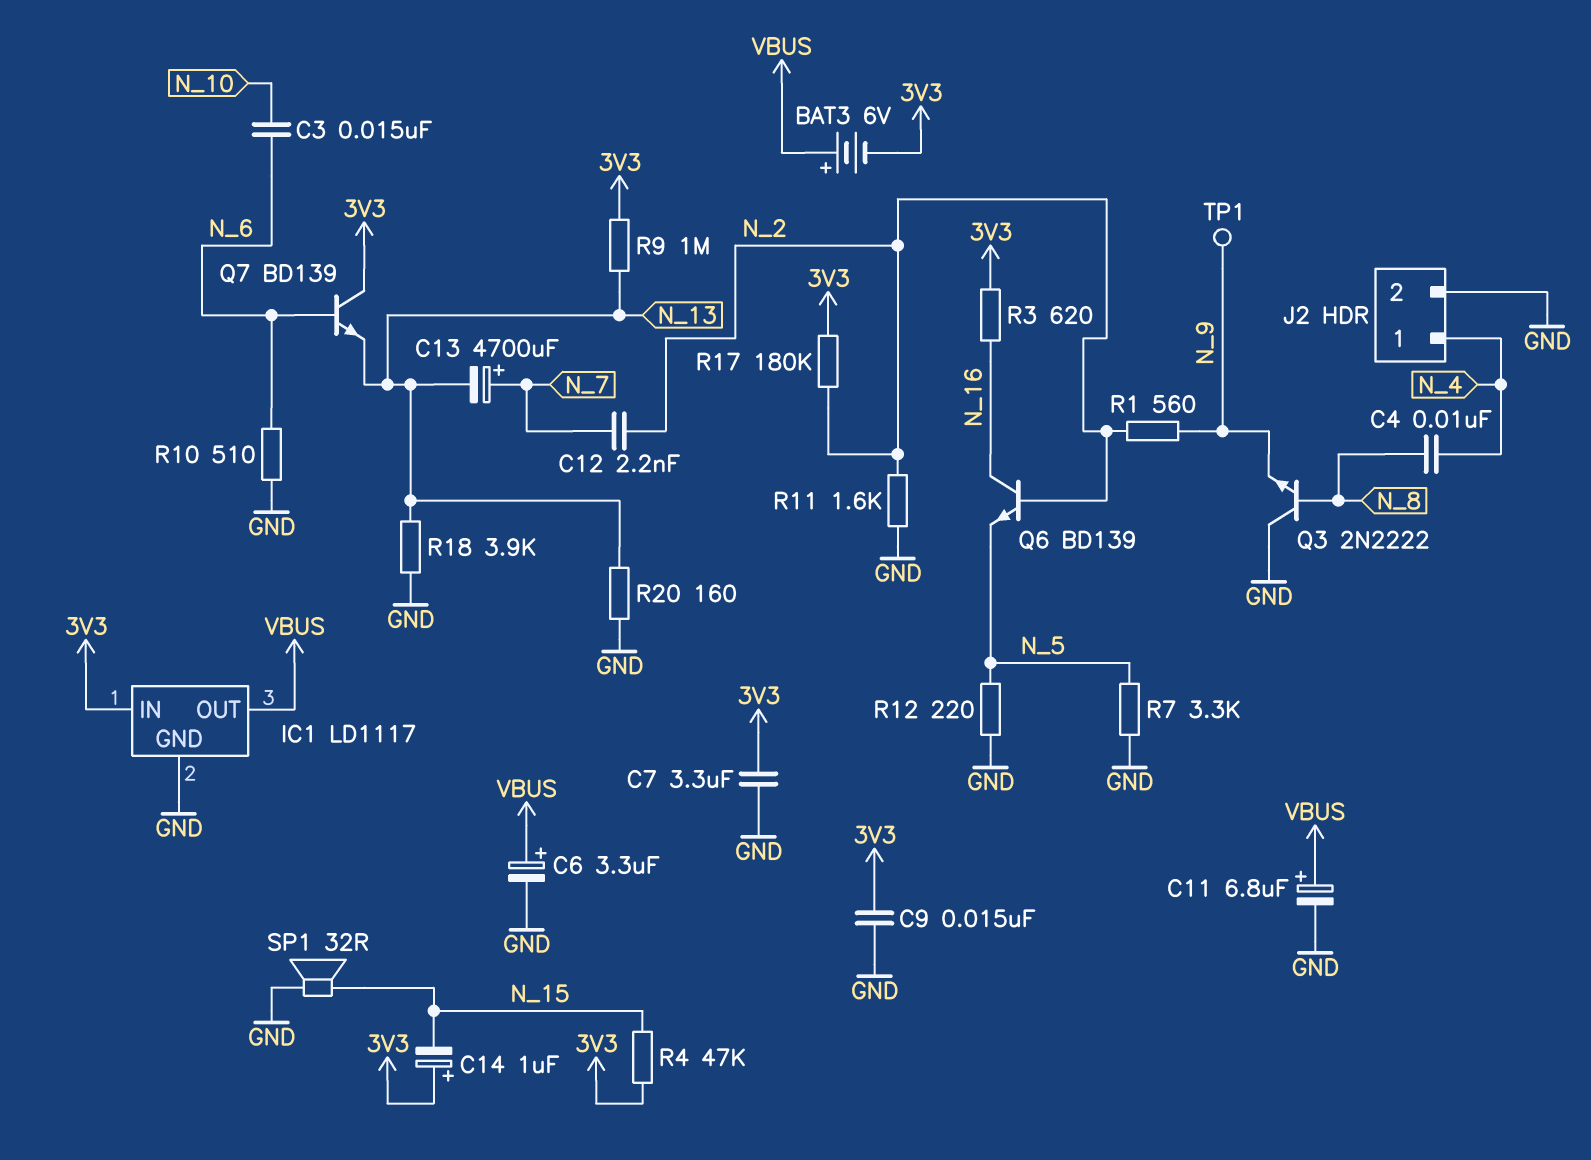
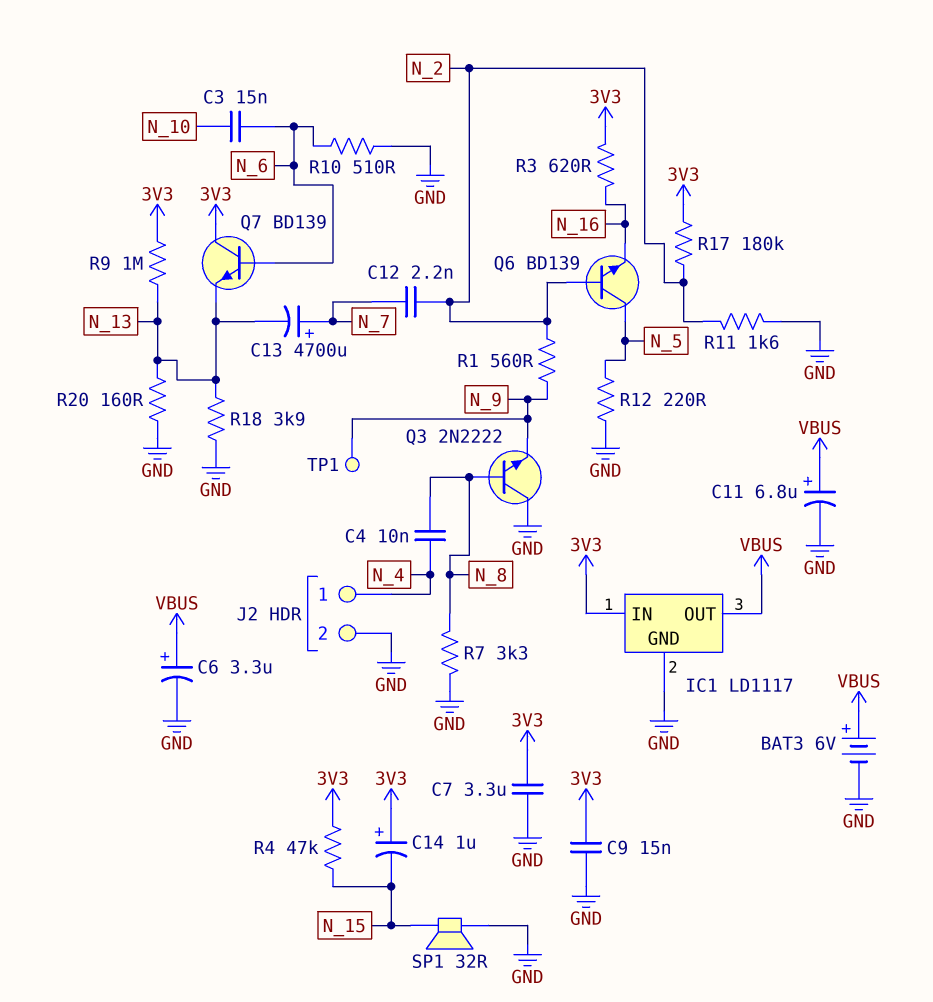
BAT3: 6V (plus VBUS, minus 3V3) -> 6V (plus VBUS, minus GND)
Q6: NPN BD139 (B N_2, C N_16, E N_5) -> NPN BD139 (B N_2, C N_5, E N_16)
R7: 3.3k (GND, N_5) -> 3.3k (GND, N_8)

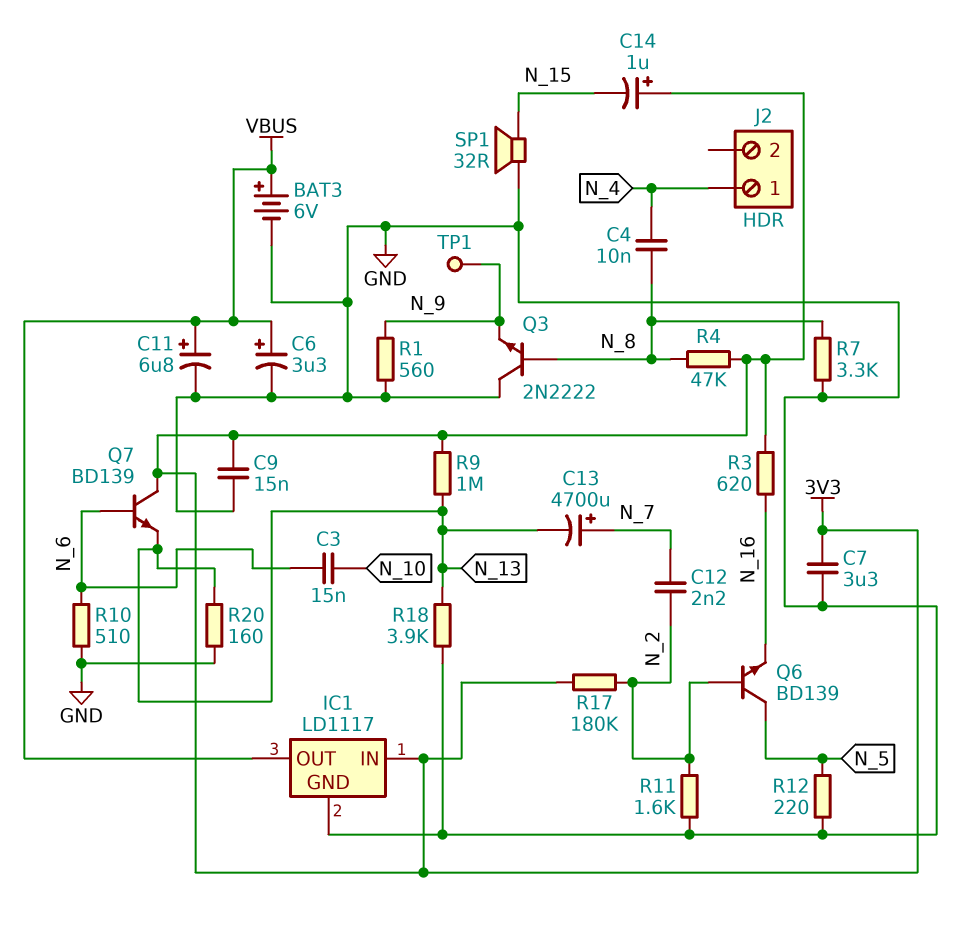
J2 pin 2: GND -> none
R1: 560 (N_2, N_9) -> 560 (GND, N_9)
R4: 47k (3V3, N_15) -> 47k (3V3, N_8)

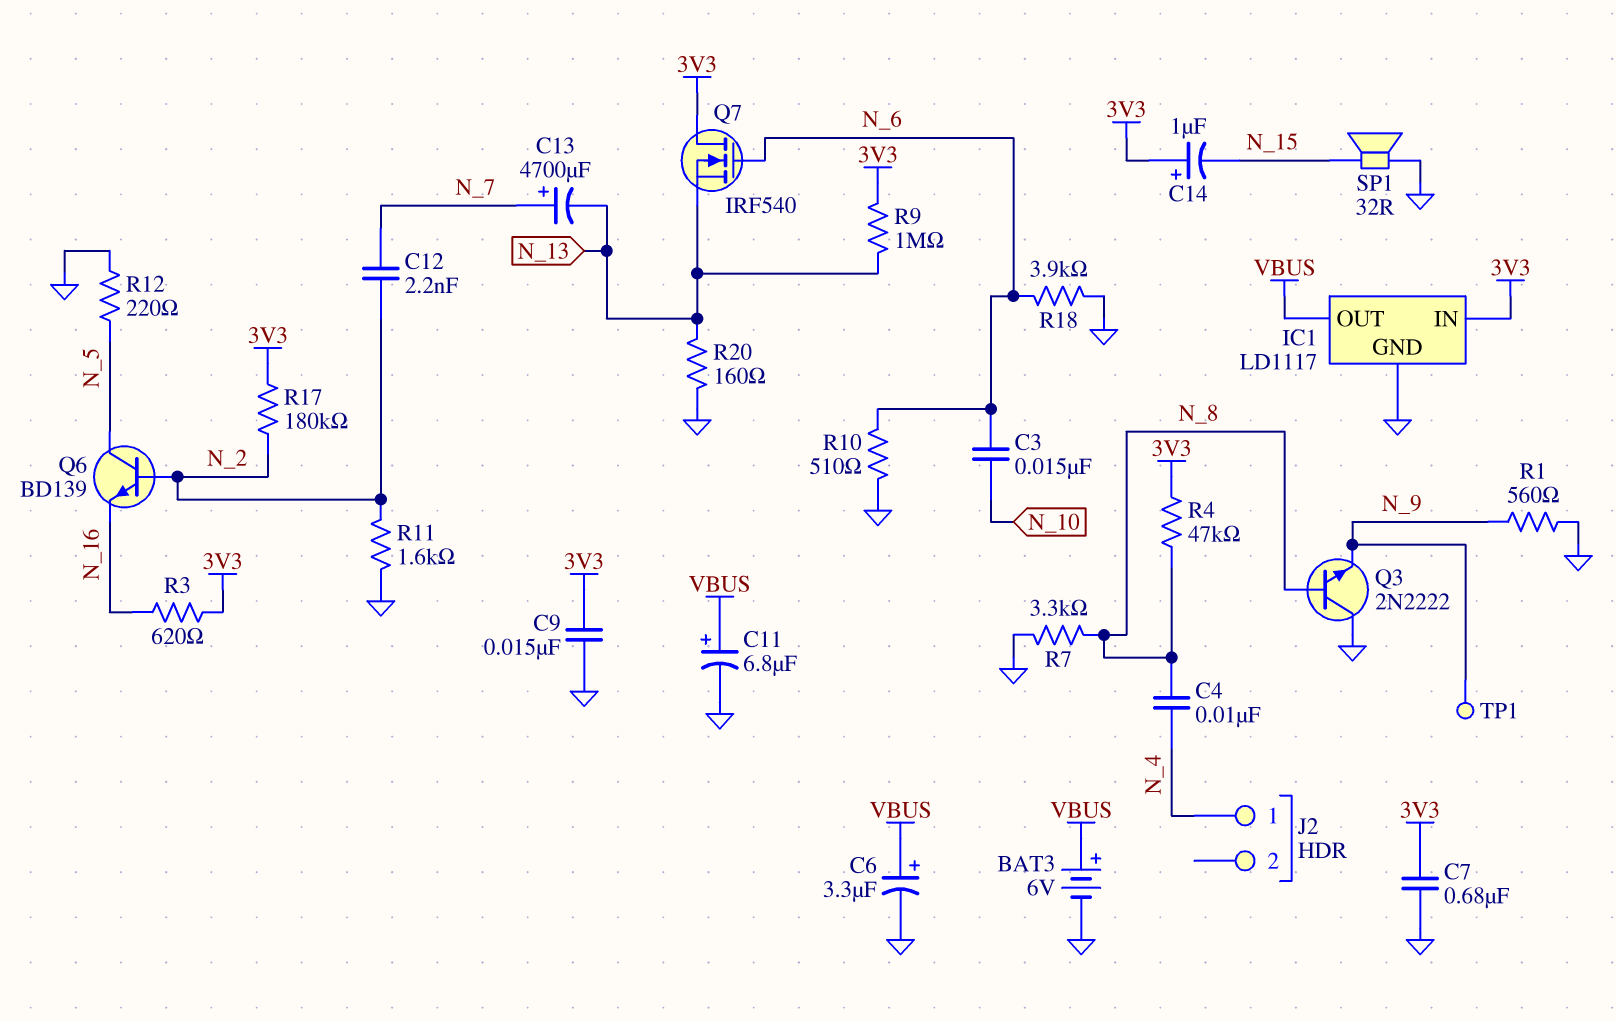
C7: 3.3uF (3V3, GND) -> 680nF (3V3, GND)
Q7: NPN BD139 (B N_6, C 3V3, E N_13) -> NMOS IRF540 (G N_6, D 3V3, S N_13)
R18: 3.9k (GND, N_13) -> 3.9k (GND, N_6)

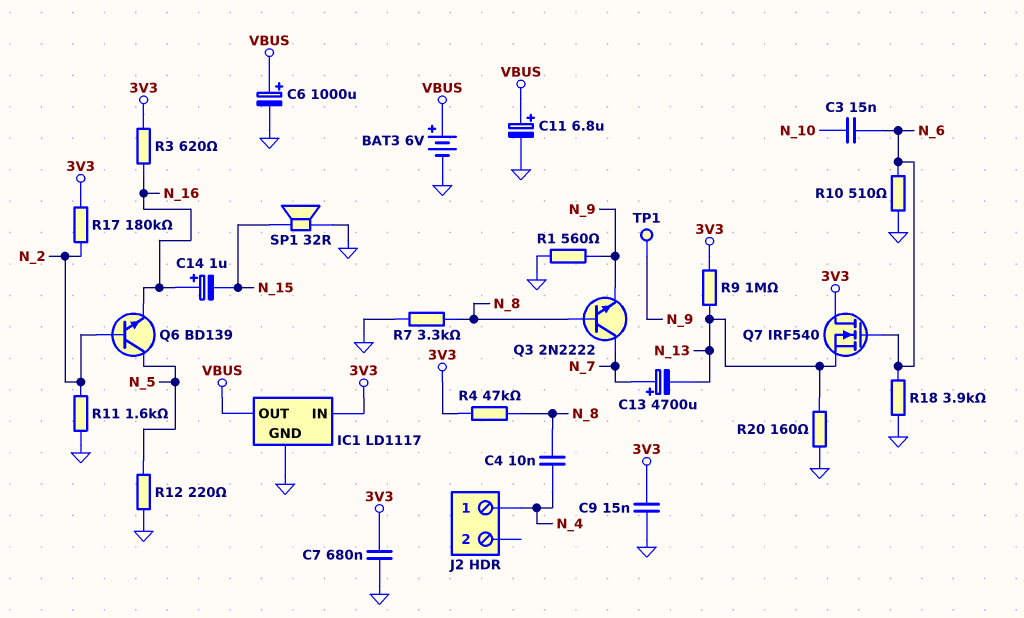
C6: 3.3uF (plus VBUS, minus GND) -> 1000uF (plus VBUS, minus GND)
C12: 2.2nF (N_2, N_7) -> none
C14: 1uF (plus 3V3, minus N_15) -> 1uF (plus N_16, minus N_15)
Q3: NPN 2N2222 (B N_8, C GND, E N_9) -> NPN 2N2222 (B N_8, C N_7, E N_9)

